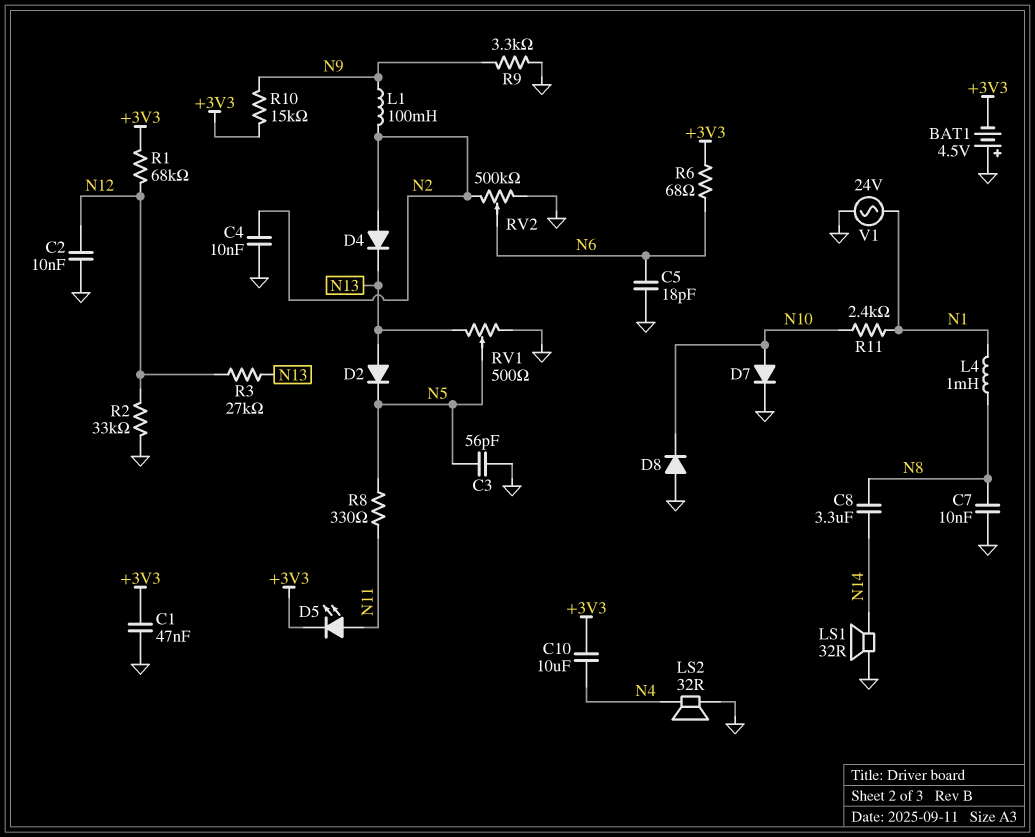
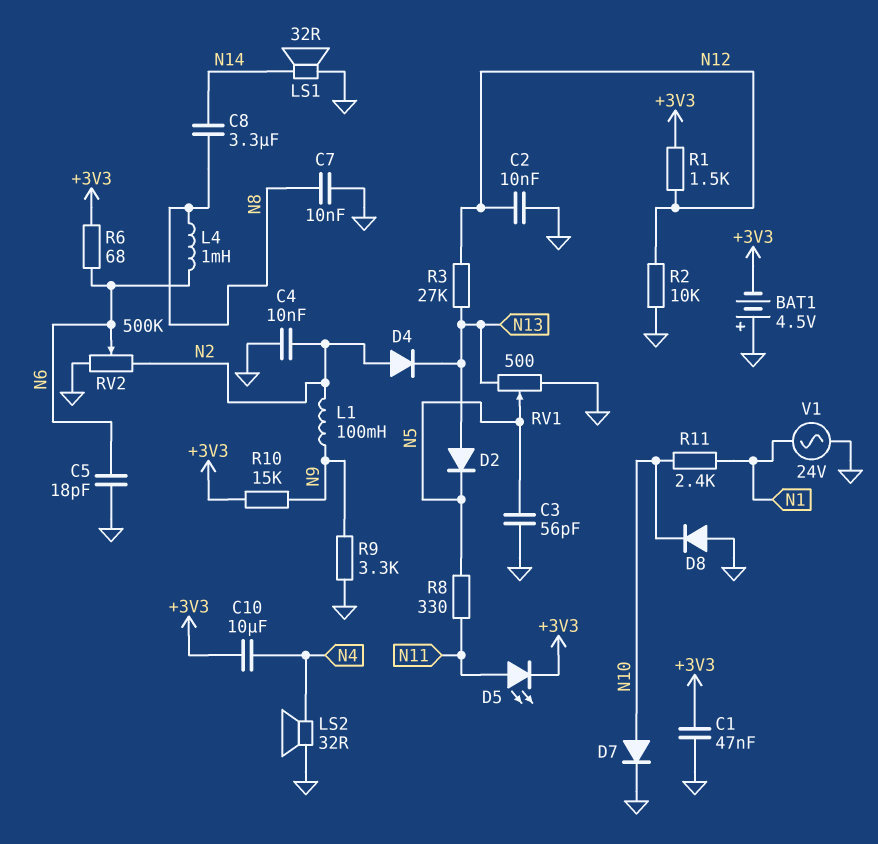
L4: 1mH (N1, N8) -> 1mH (N6, N8)
R1: 68k (+3V3, N12) -> 1.5k (+3V3, N12)
R2: 33k (GND, N12) -> 10k (GND, N12)

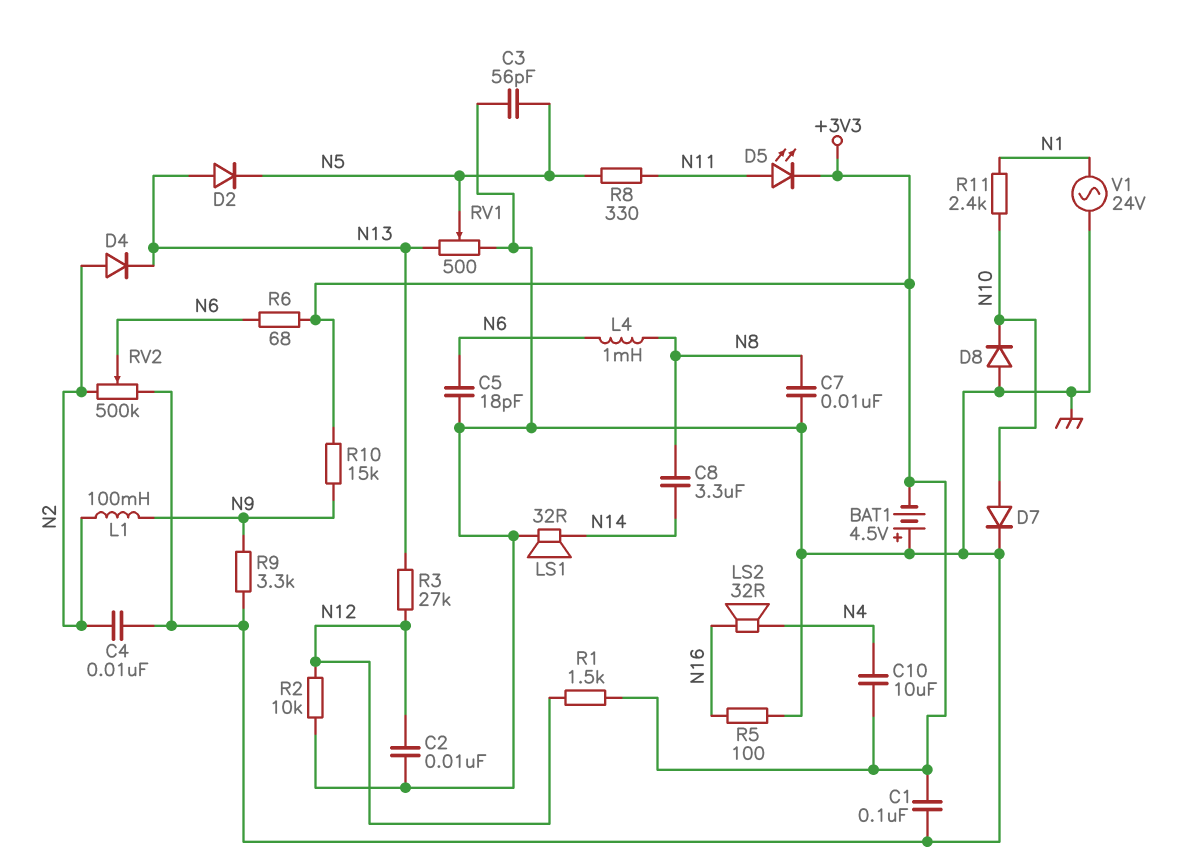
C1: 47nF (+3V3, GND) -> 100nF (+3V3, GND)
LS2: speaker 32R (GND, N4) -> speaker 32R (N4, N16)
R5: none -> 100 (GND, N16)

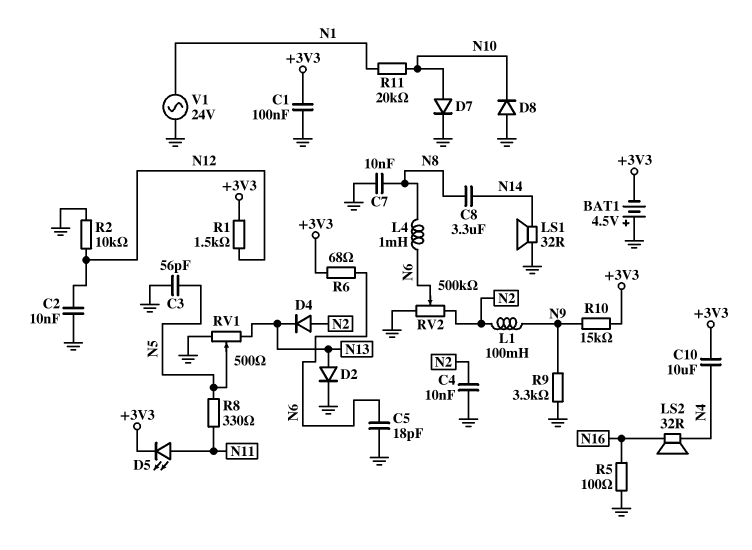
D2: diode (A N13, K N5) -> diode (A N13, K GND)
R3: 27k (N12, N13) -> none
R11: 2.4k (N1, N10) -> 20k (N1, N10)

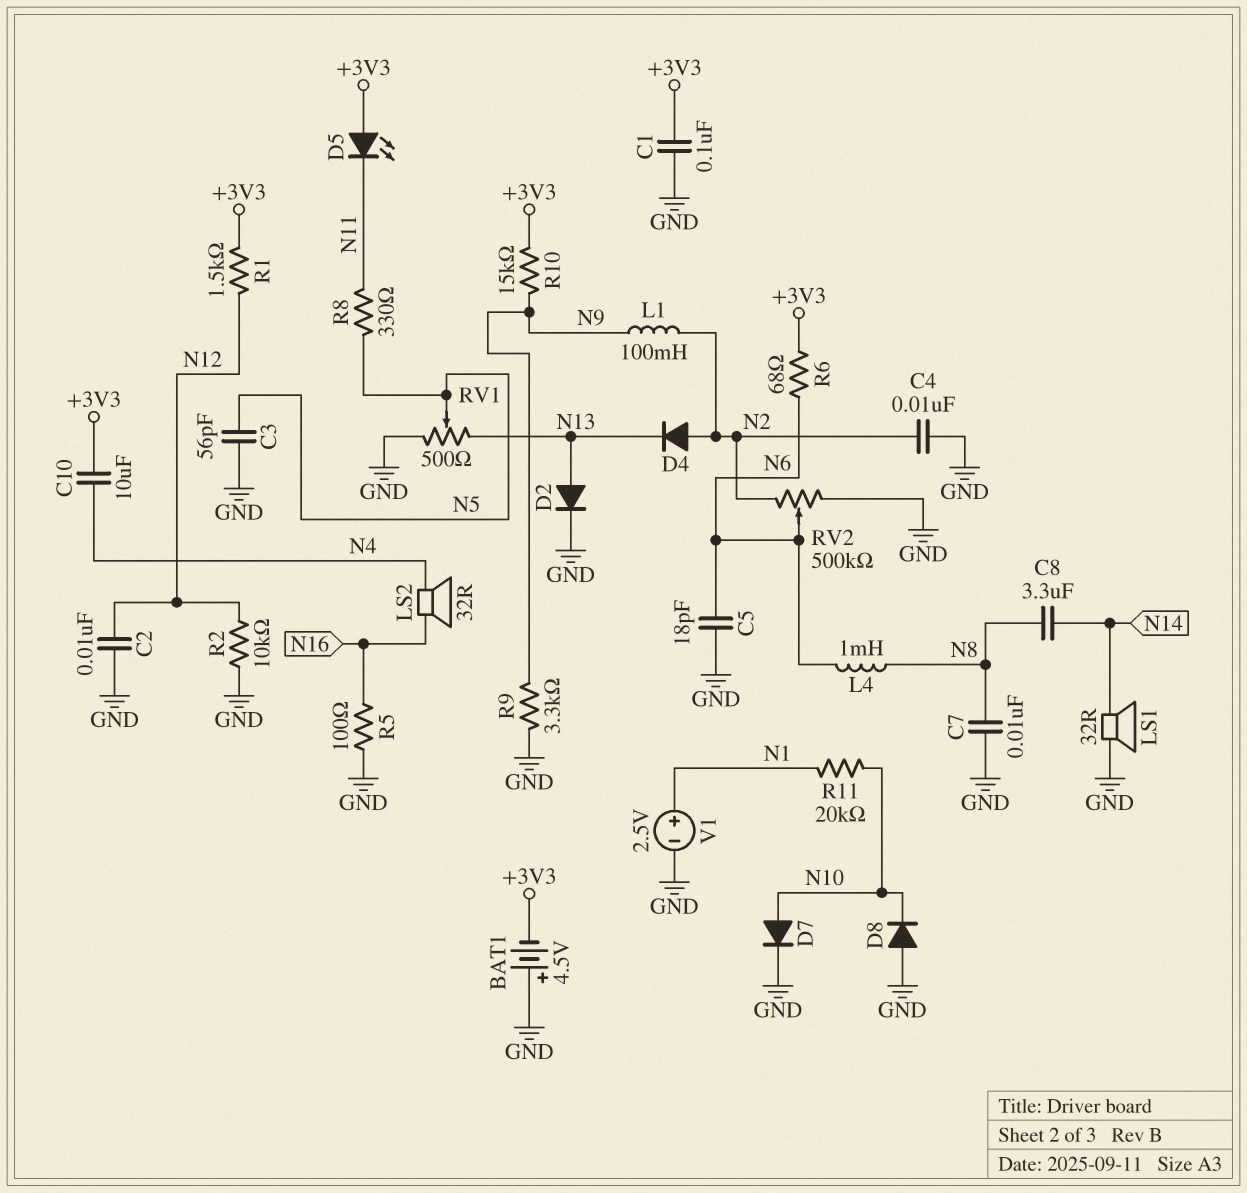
D5: LED (A N11, K +3V3) -> LED (A +3V3, K N11)
V1: AC 24V (GND, N1) -> 2.5V (plus N1, minus GND)

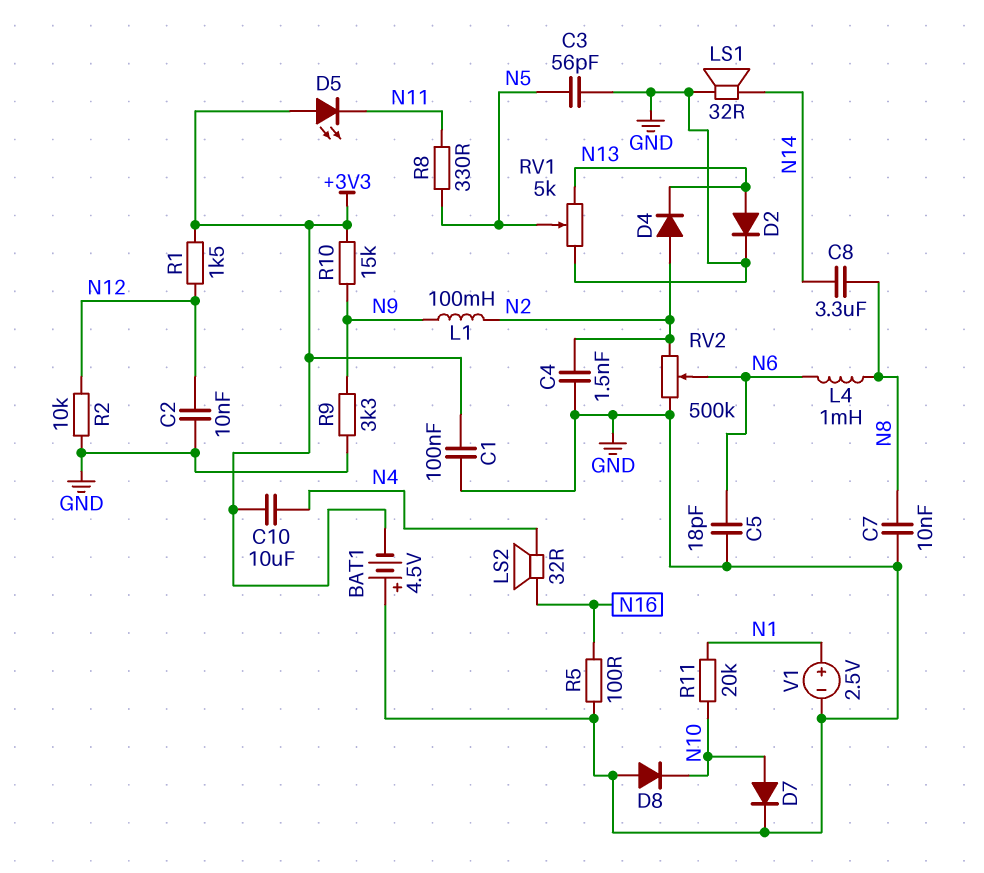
C4: 10nF (GND, N2) -> 1.5nF (GND, N2)
R6: 68 (+3V3, N6) -> none
RV1: 500 (GND, N13, wiper N5) -> 5k (GND, N13, wiper N5)

